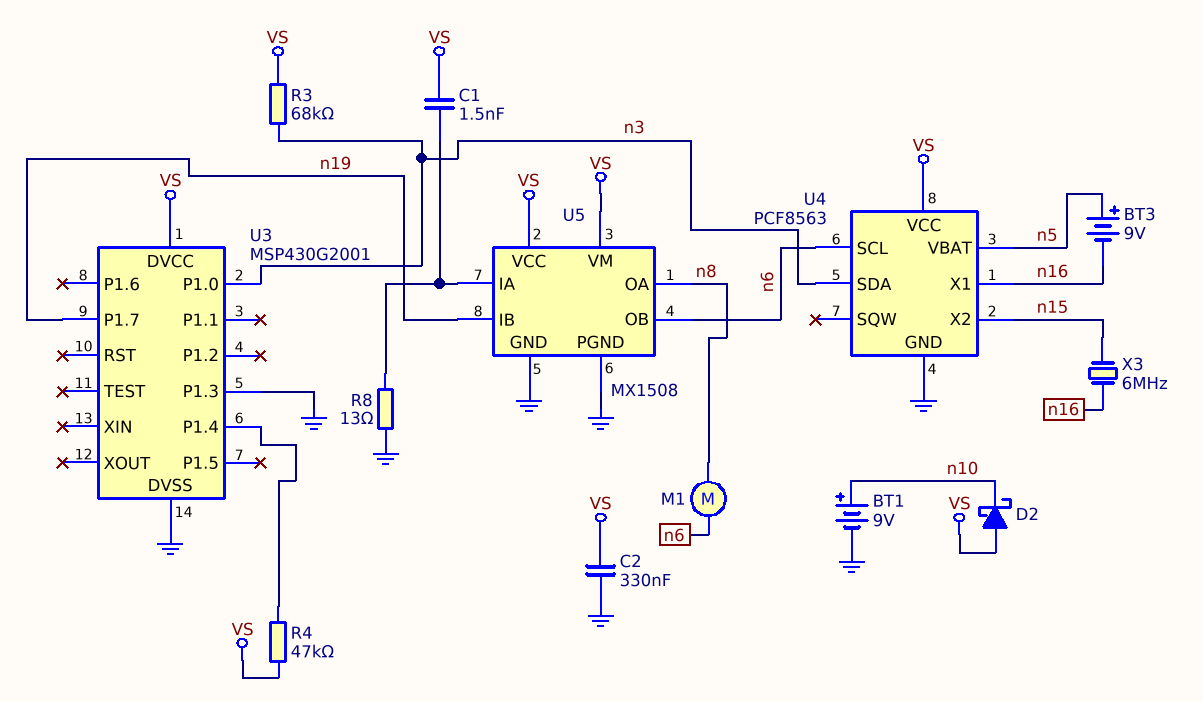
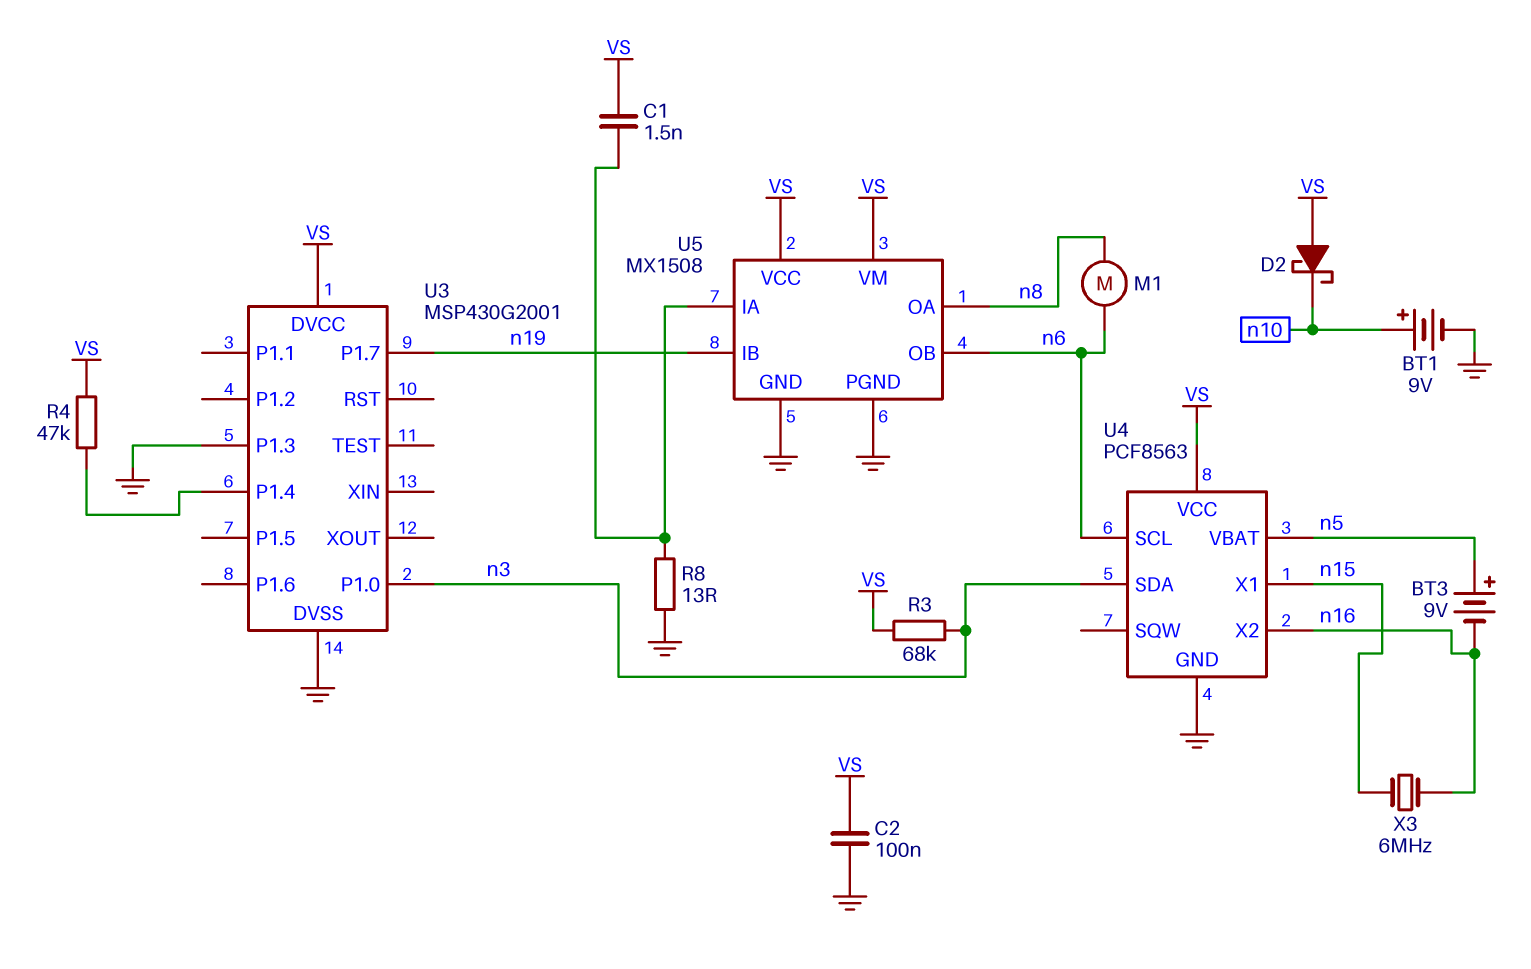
C2: 330nF (GND, VS) -> 100nF (GND, VS)
U4 pin X1: n16 -> n15
U4 pin X2: n15 -> n16

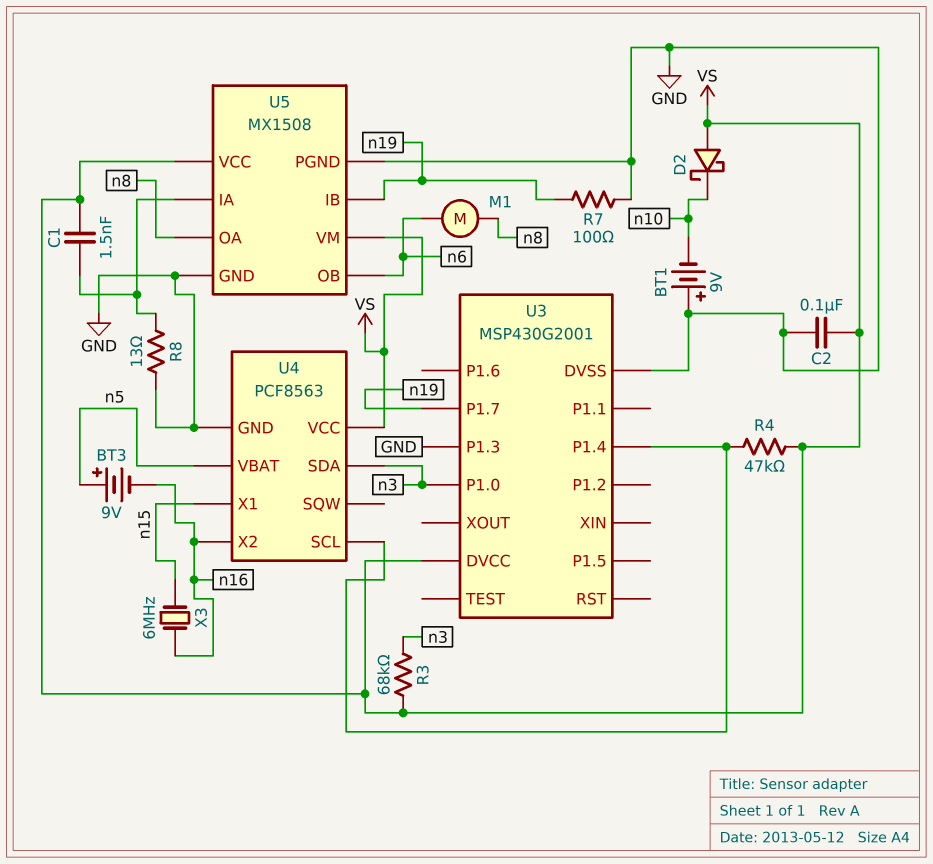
BT1: 9V (plus n10, minus GND) -> 9V (plus GND, minus n10)
R7: none -> 100 (GND, n19)
U4 pin SCL: n6 -> U3/P1.4

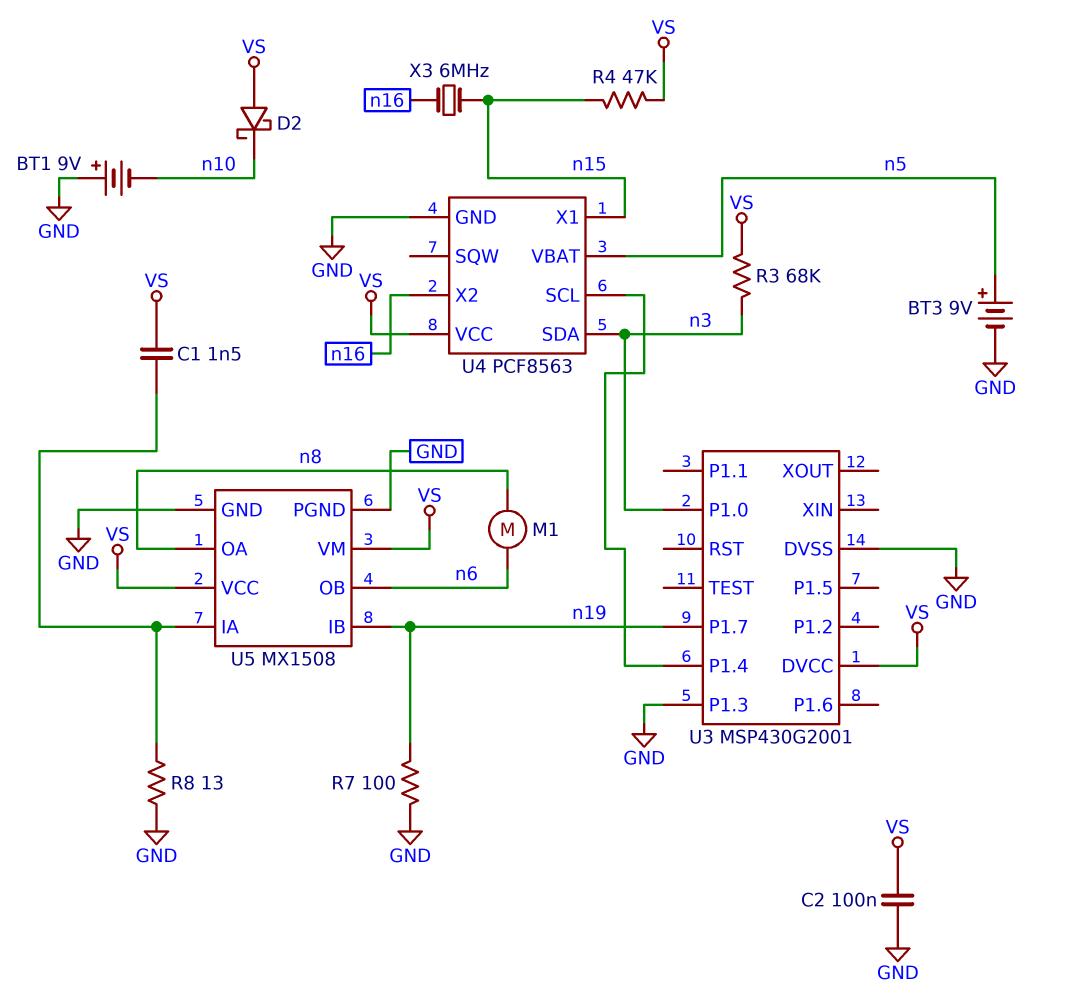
BT3: 9V (plus n5, minus n16) -> 9V (plus n5, minus GND)
R4: 47k (U3/P1.4, VS) -> 47k (VS, n15)

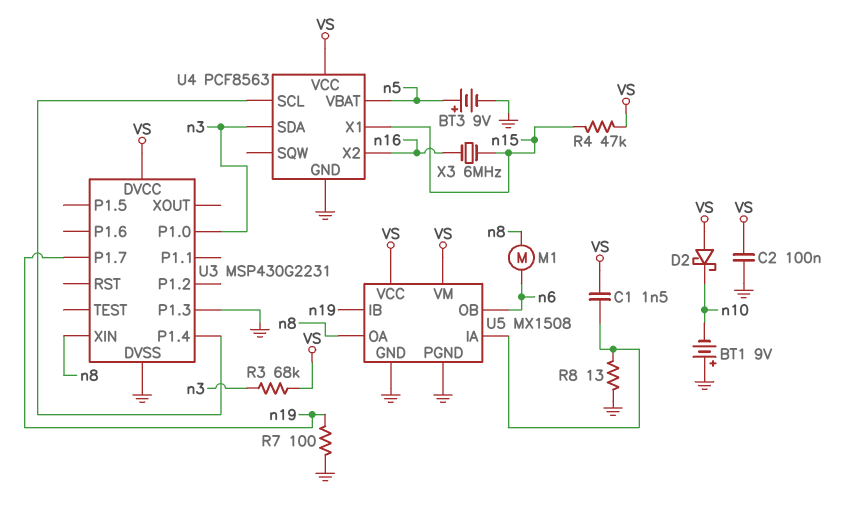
U3: MSP430G2001 -> MSP430G2231
U3 pin XIN: none -> n8

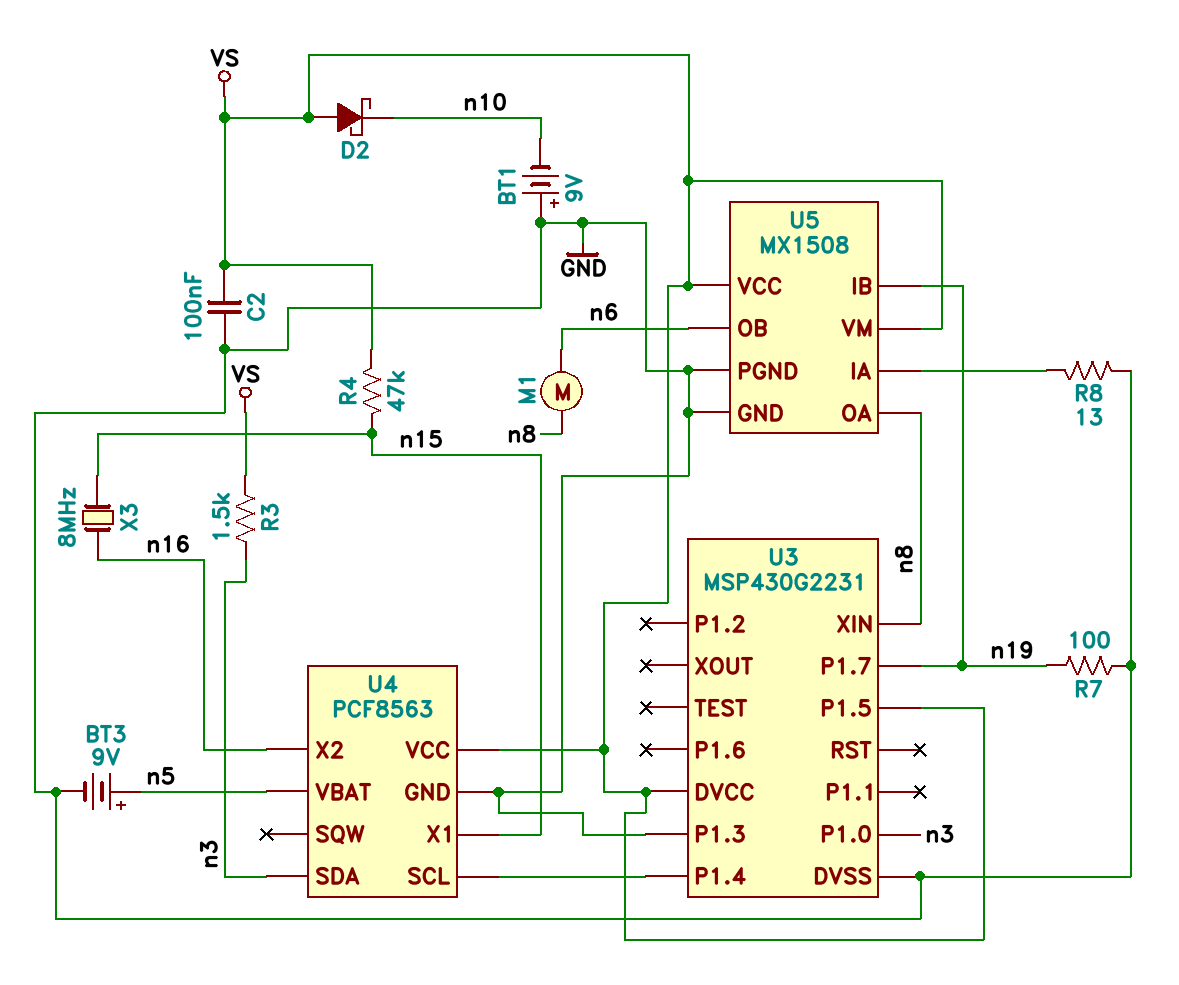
C1: 1.5nF (U5/IA, VS) -> none
R3: 68k (VS, n3) -> 1.5k (VS, n3)
U3 pin P1.5: none -> VS
X3: 6MHz (n15, n16) -> 8MHz (n15, n16)

